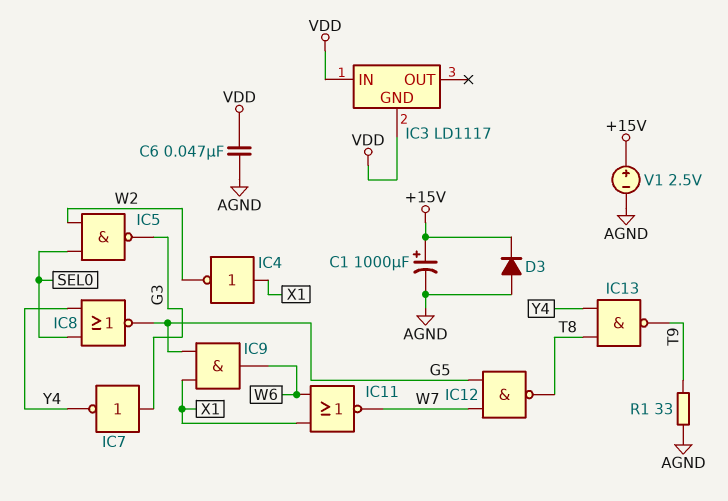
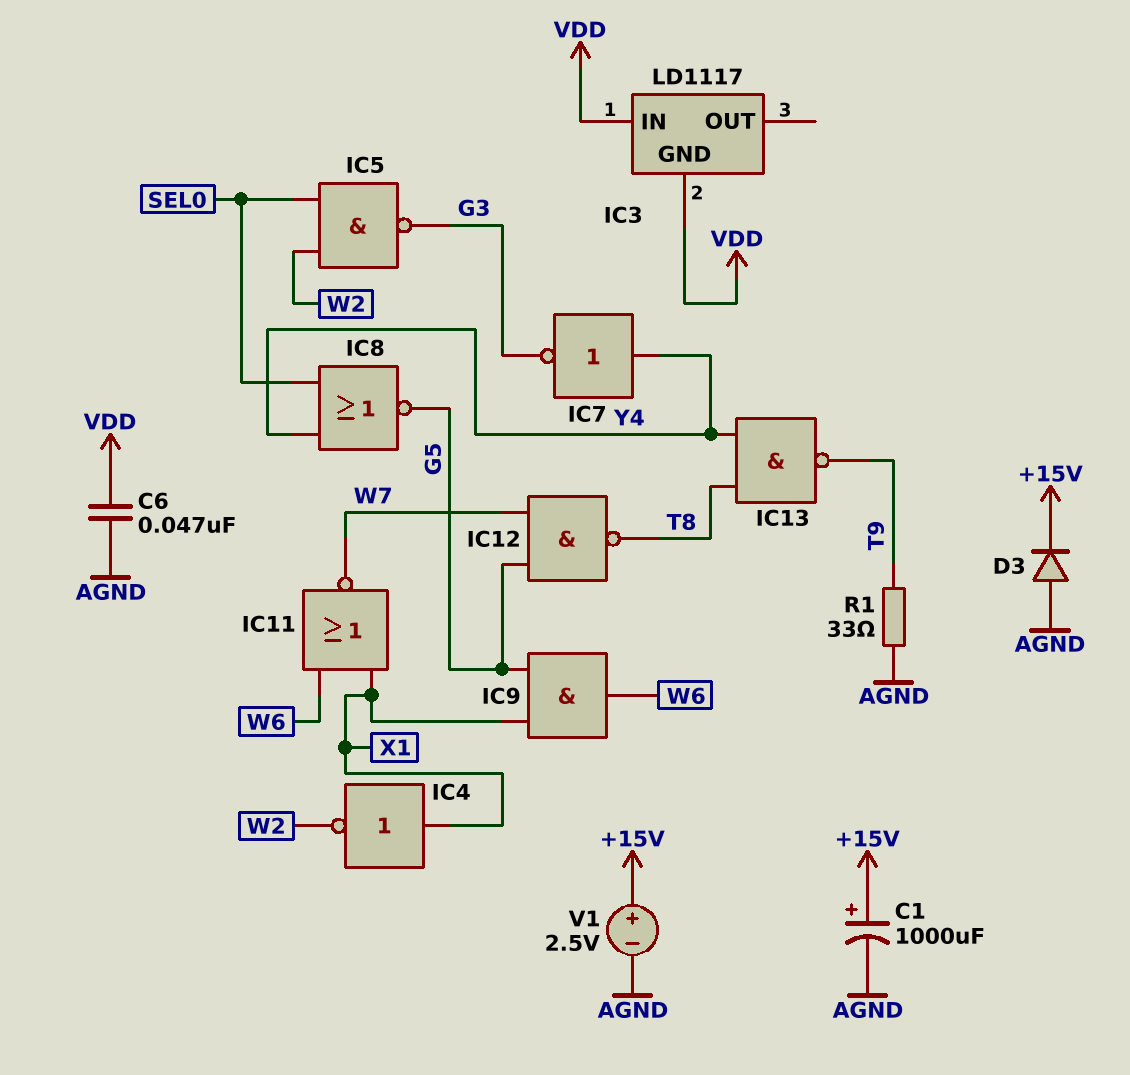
IC7: NOT (in G3, out Y4) -> NOT (in Y4, out G3)

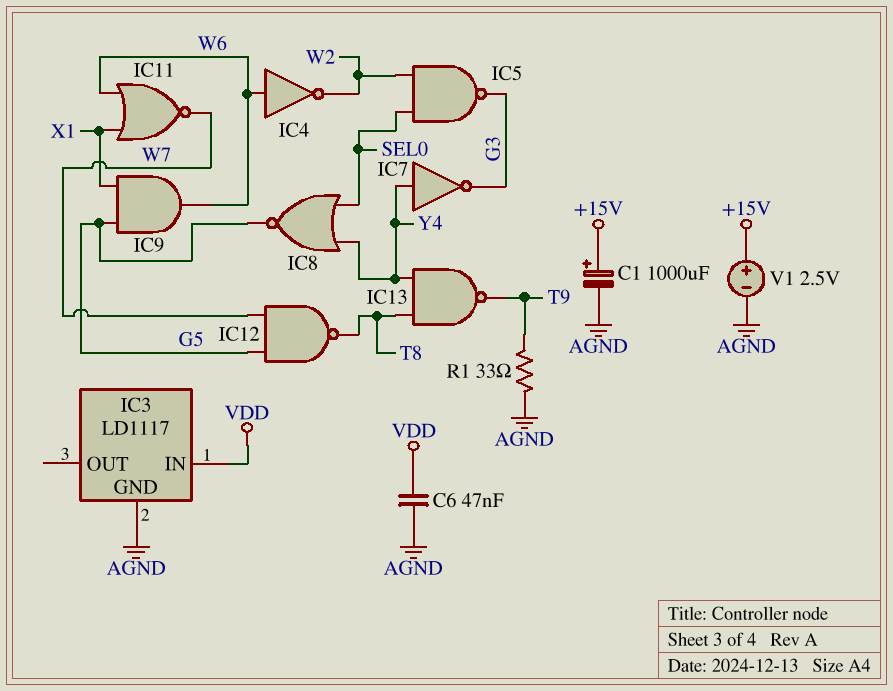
D3: diode (A AGND, K +15V) -> none
IC3 pin GND: VDD -> AGND
IC4: NOT (in X1, out W2) -> NOT (in W6, out W2)

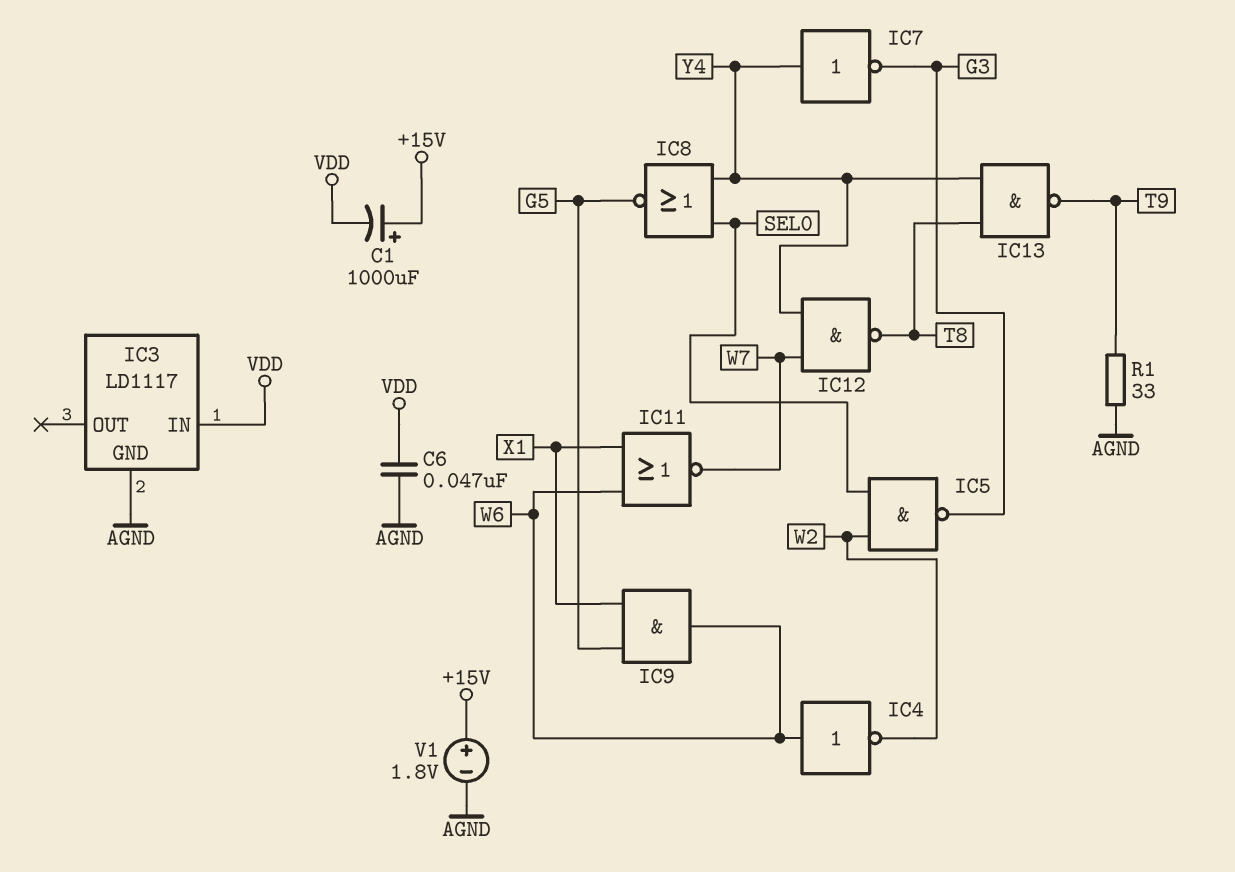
C1: 1000uF (plus +15V, minus AGND) -> 1000uF (plus +15V, minus VDD)
IC12: NAND (in G5, in W7, out T8) -> NAND (in W7, in Y4, out T8)
V1: 2.5V (plus +15V, minus AGND) -> 1.8V (plus +15V, minus AGND)

